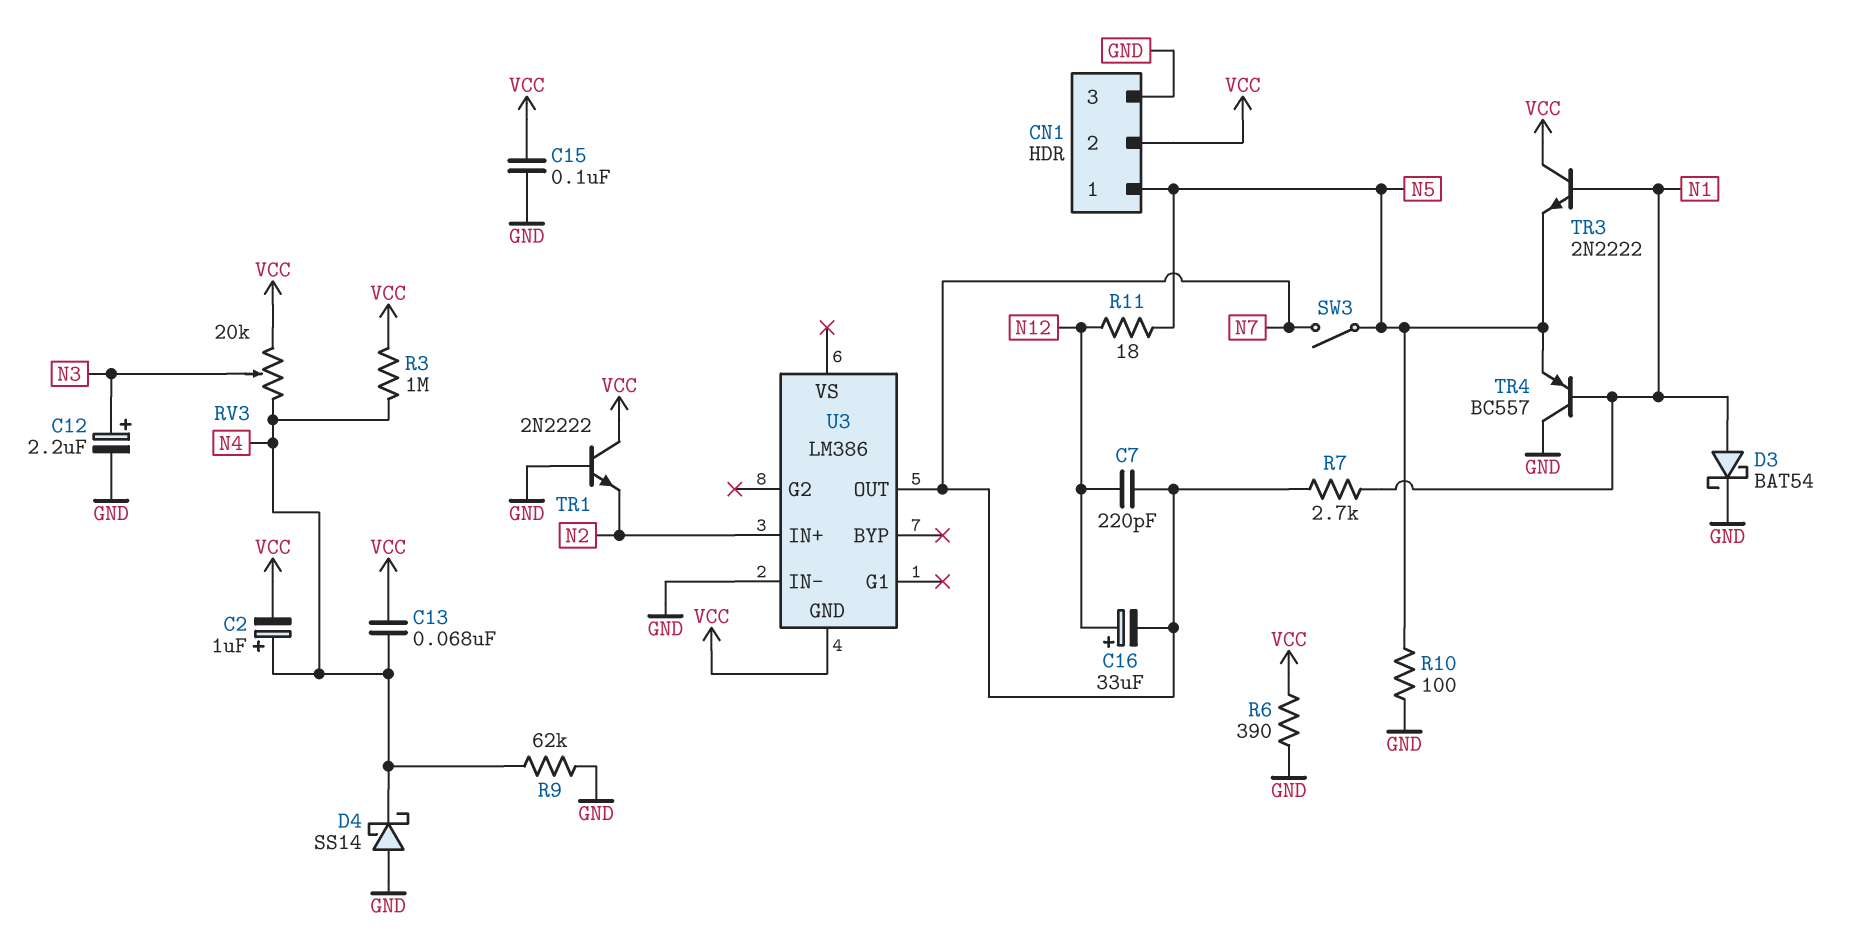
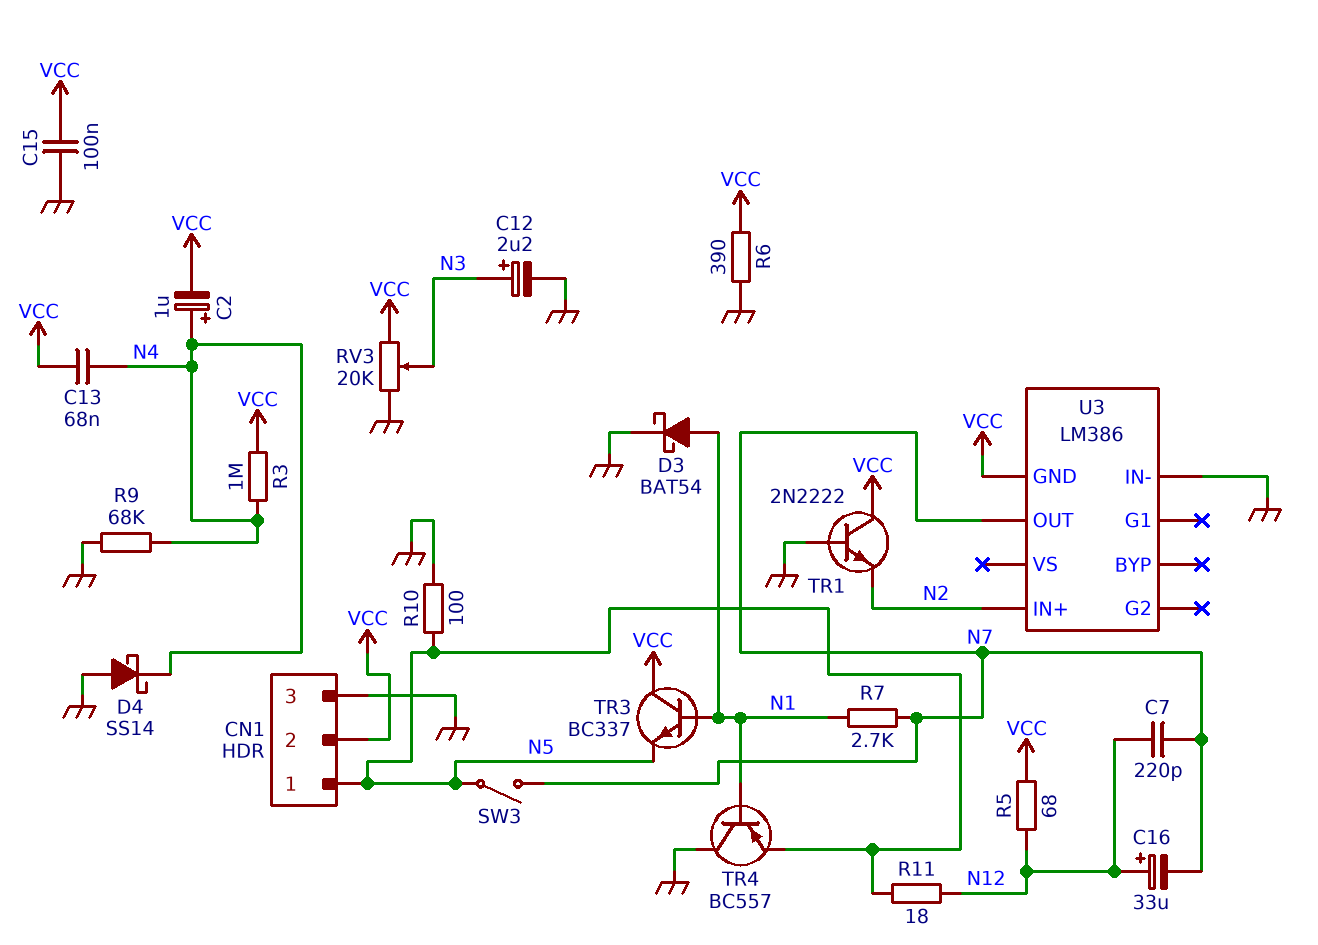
R5: none -> 68 (N12, VCC)
R9: 62k (GND, N4) -> 68k (GND, N4)
RV3: 20k (N4, VCC, wiper N3) -> 20k (GND, VCC, wiper N3)
TR3: NPN 2N2222 (B N1, C VCC, E N5) -> NPN BC337 (B N1, C VCC, E N5)

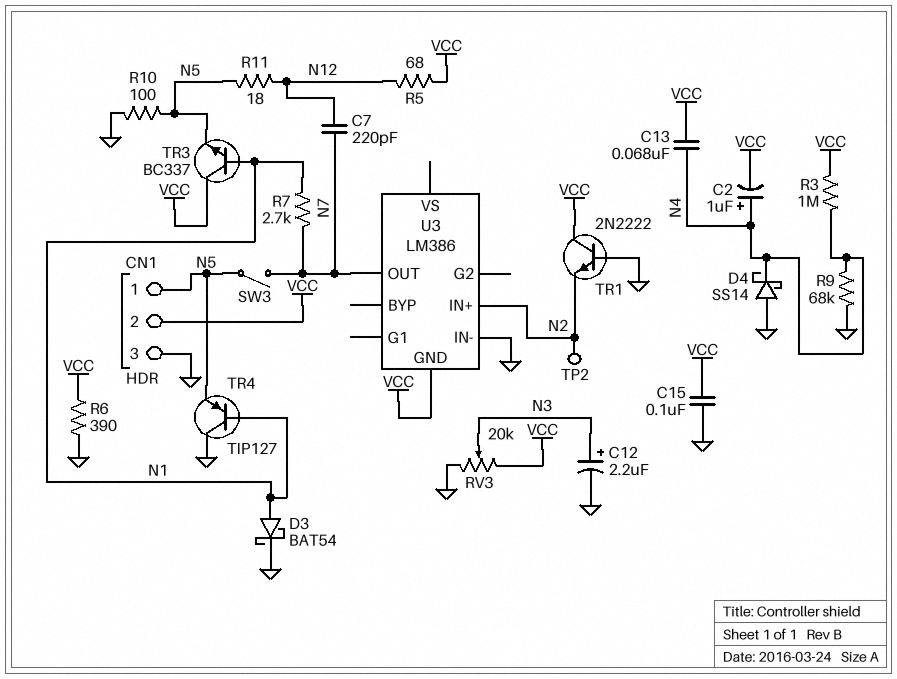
C16: 33uF (plus N12, minus N7) -> none
TP2: none -> test point (N2)
TR4: PNP BC557 (B N1, C GND, E N5) -> PNP TIP127 (B N1, C GND, E N5)

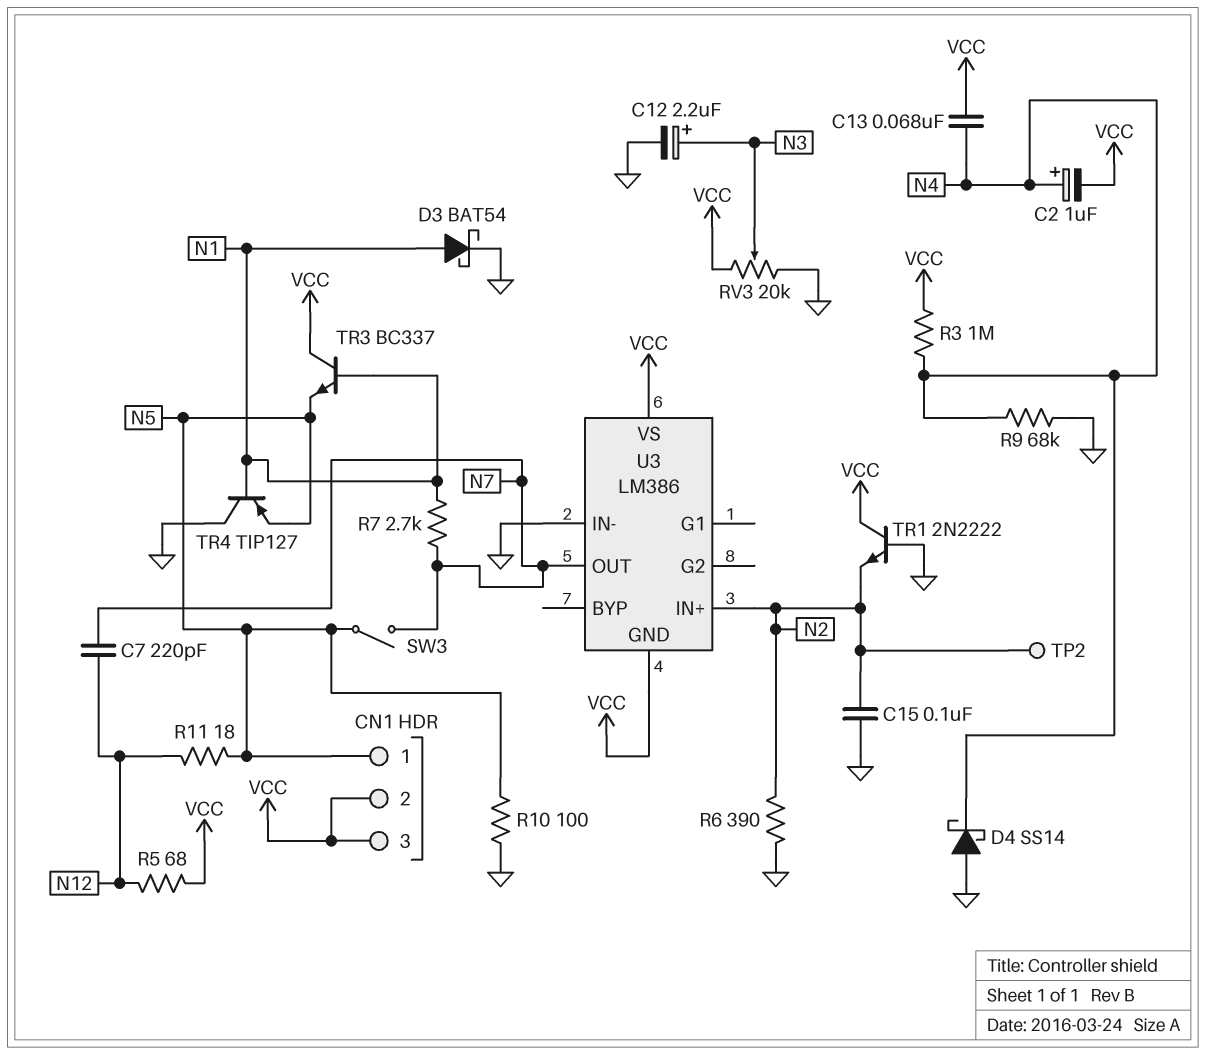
C15: 100nF (GND, VCC) -> 100nF (GND, N2)
CN1 pin 3: GND -> VCC
R6: 390 (GND, VCC) -> 390 (GND, N2)
U3 pin VS: none -> VCC

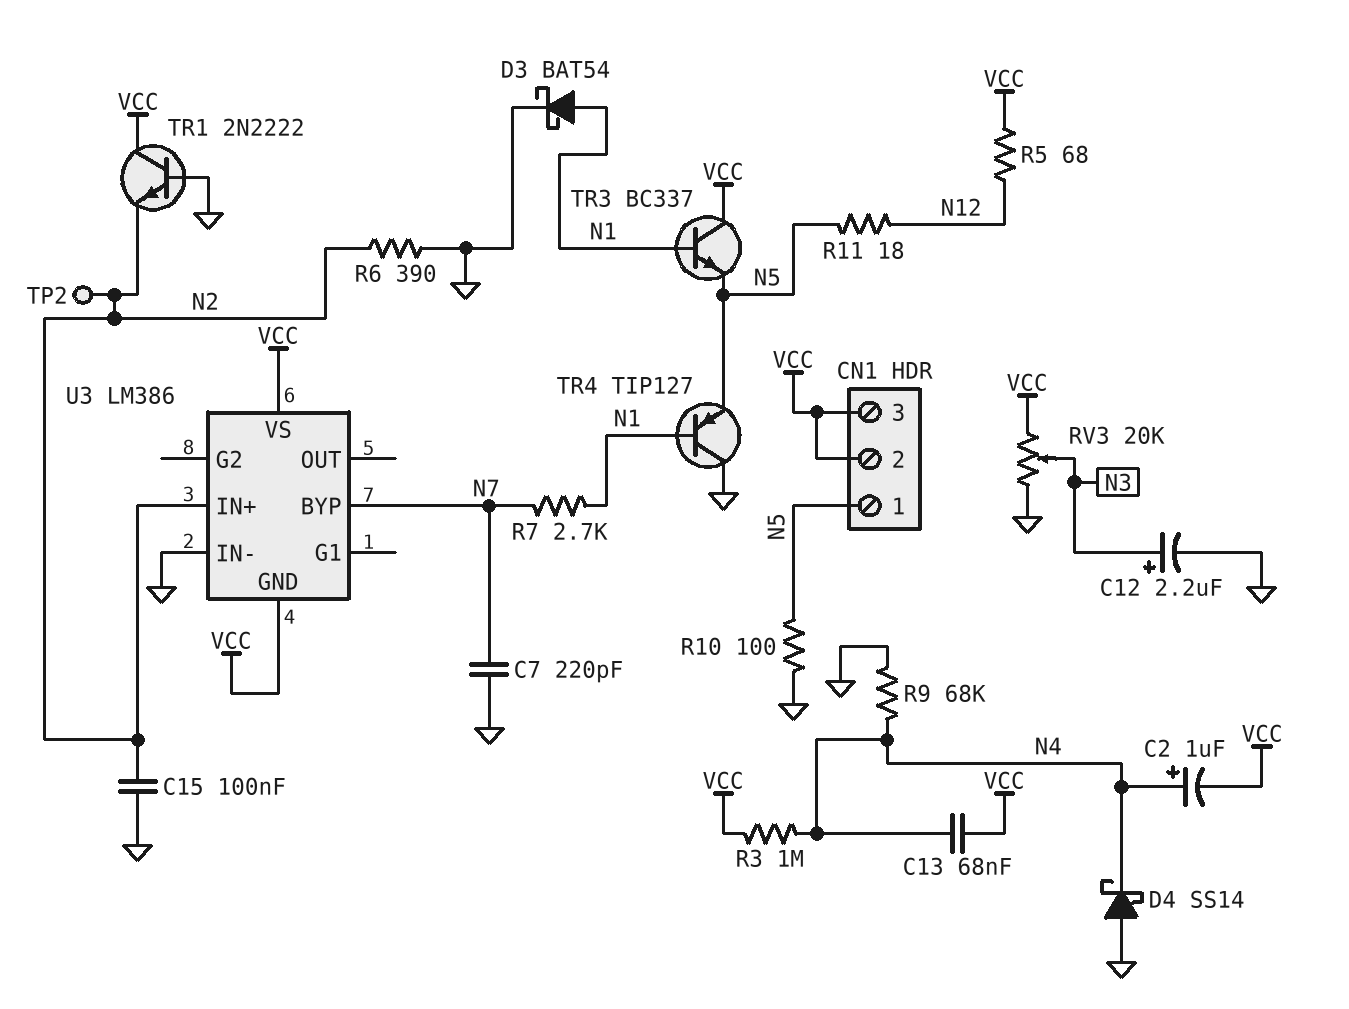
C7: 220pF (N7, N12) -> 220pF (GND, N7)
SW3: switch (N5, N7) -> none
U3 pin BYP: none -> N7
U3 pin OUT: N7 -> none

